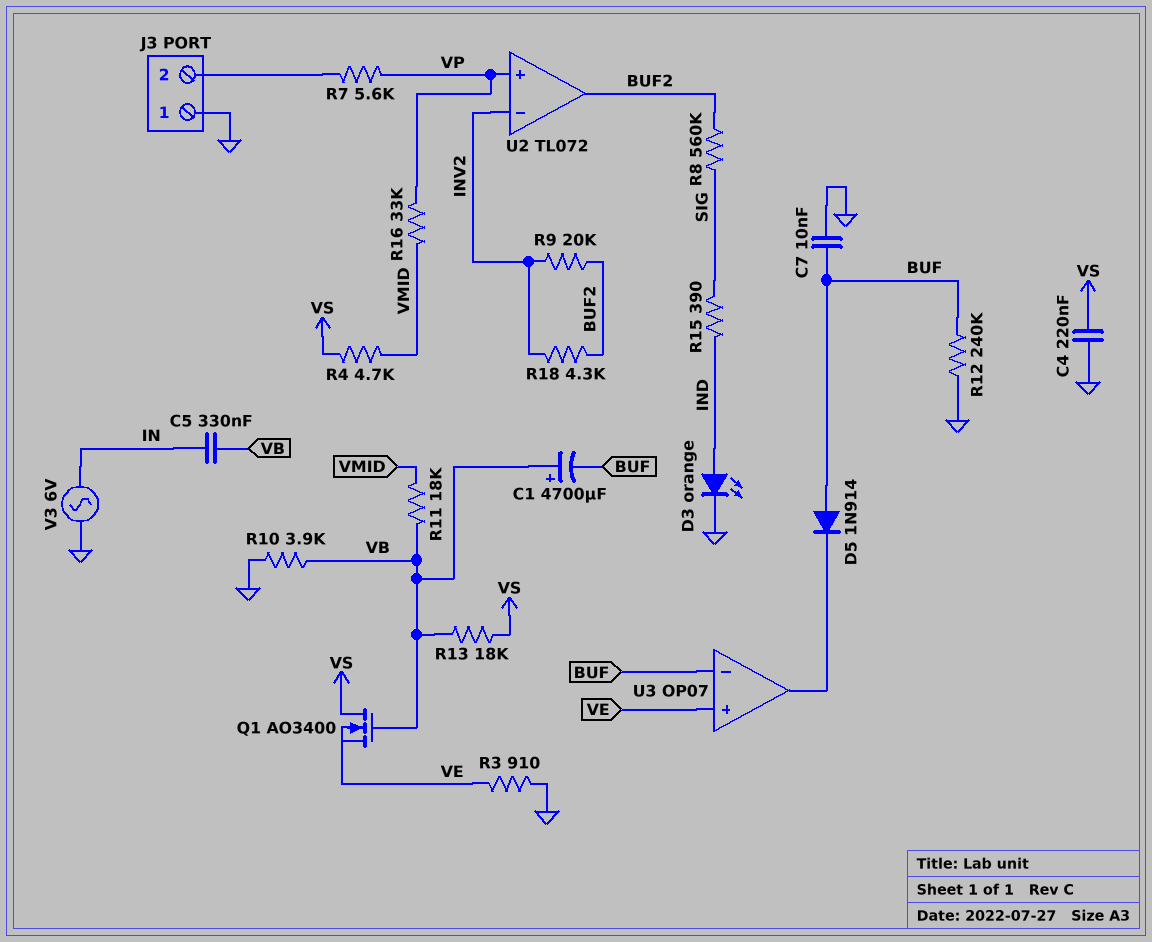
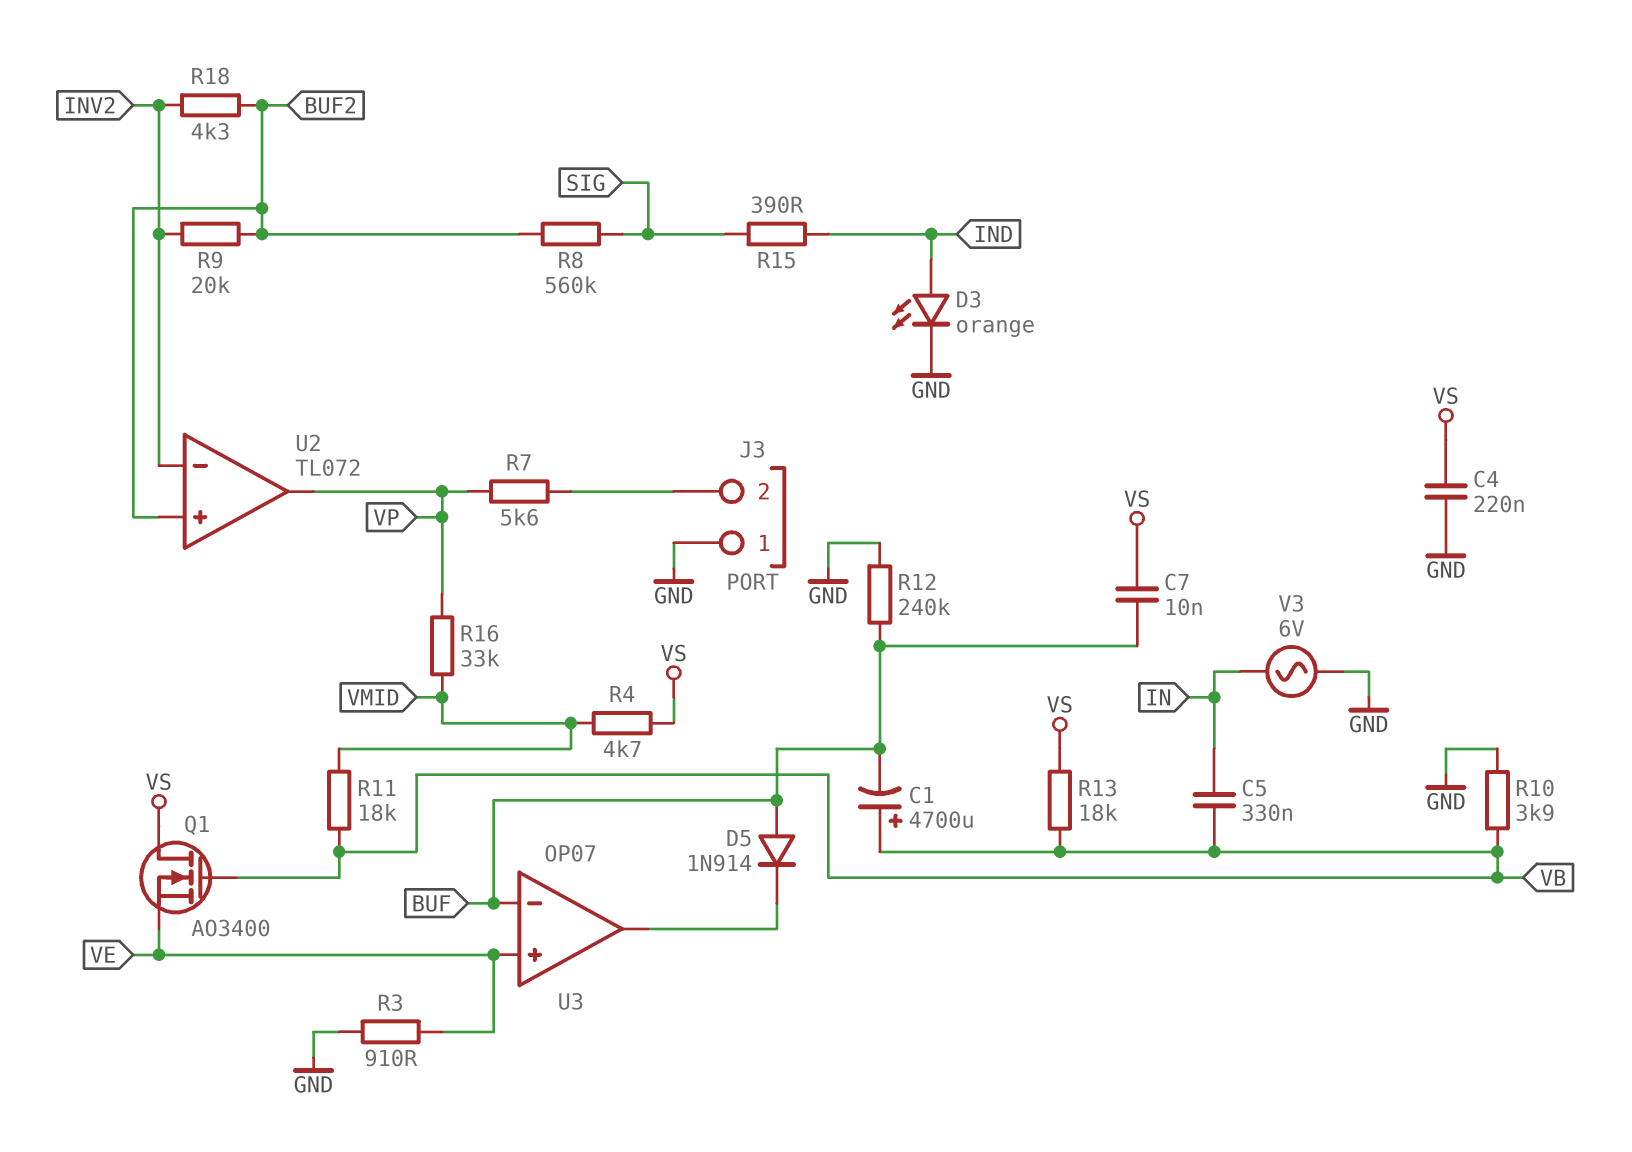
C7: 10nF (BUF, GND) -> 10nF (BUF, VS)
U2 pin in+: VP -> BUF2
U2 pin out: BUF2 -> VP

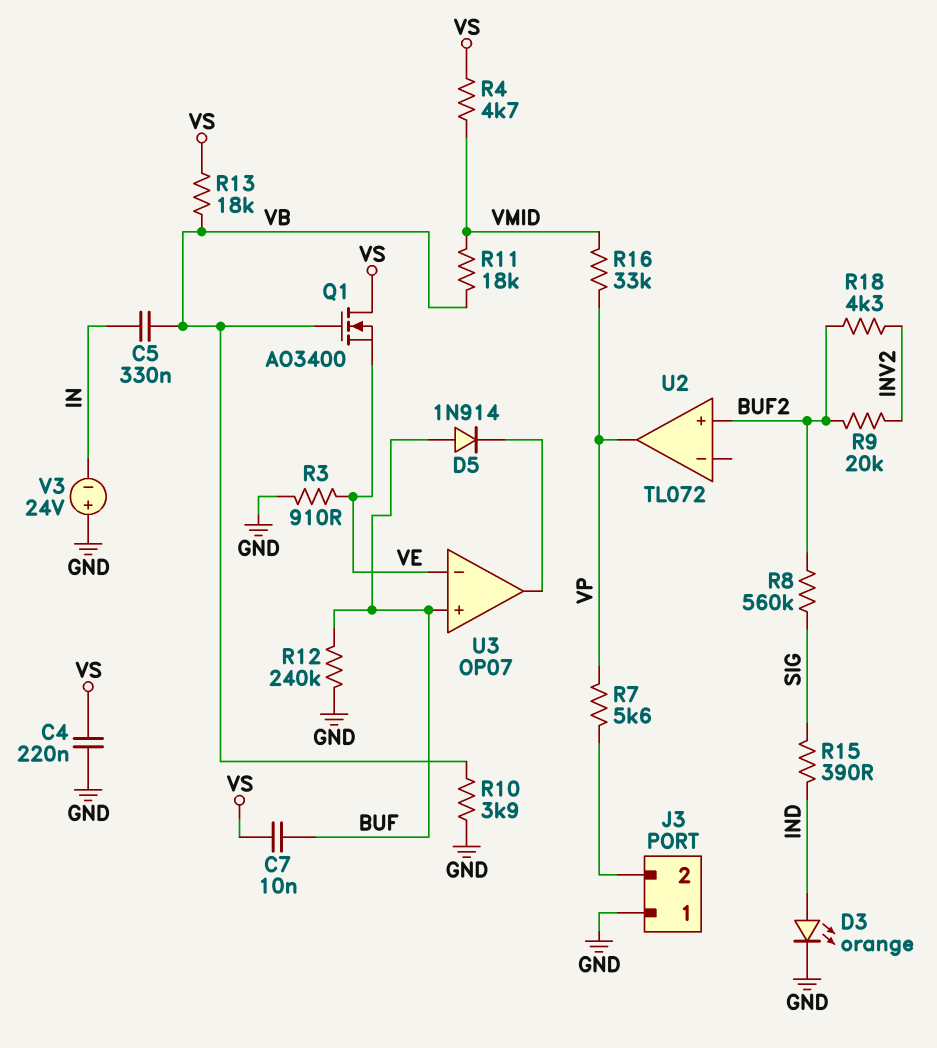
C1: 4700uF (plus VB, minus BUF) -> none
U2 pin in-: INV2 -> none
U3 pin in+: VE -> BUF
U3 pin in-: BUF -> VE
V3: AC 6V (GND, IN) -> 24V (plus GND, minus IN)

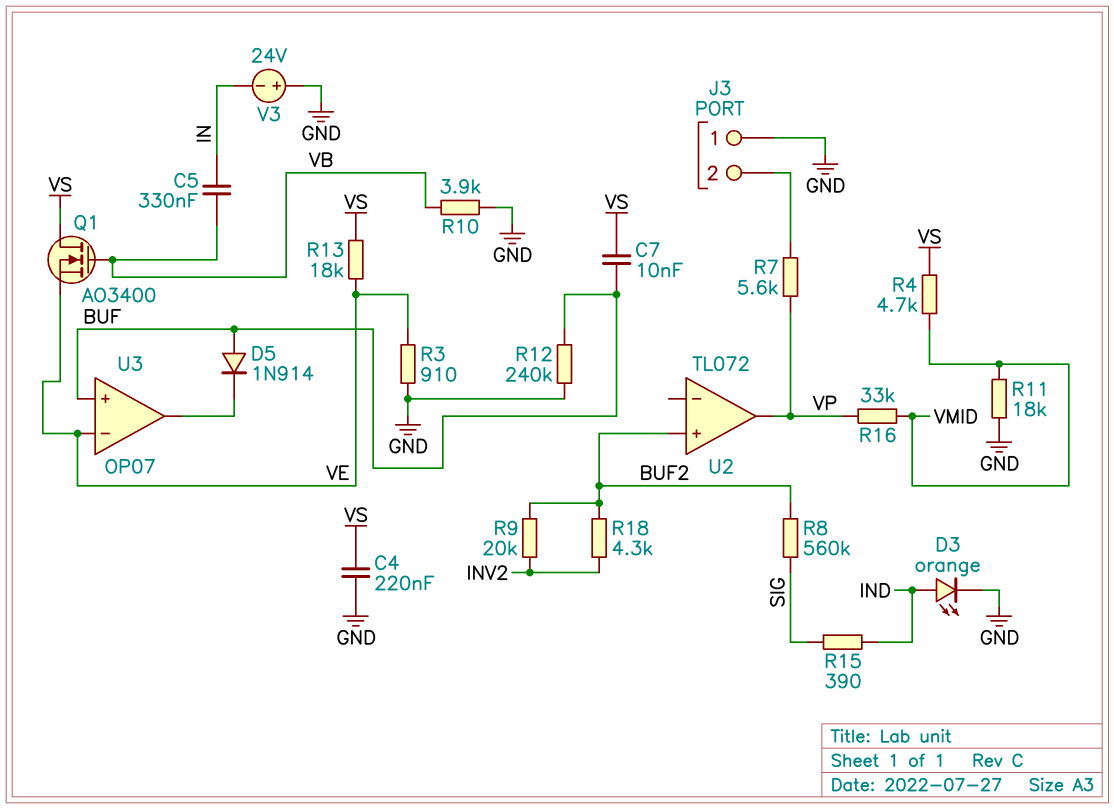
R11: 18k (VB, VMID) -> 18k (GND, VMID)
R13: 18k (VB, VS) -> 18k (VE, VS)

